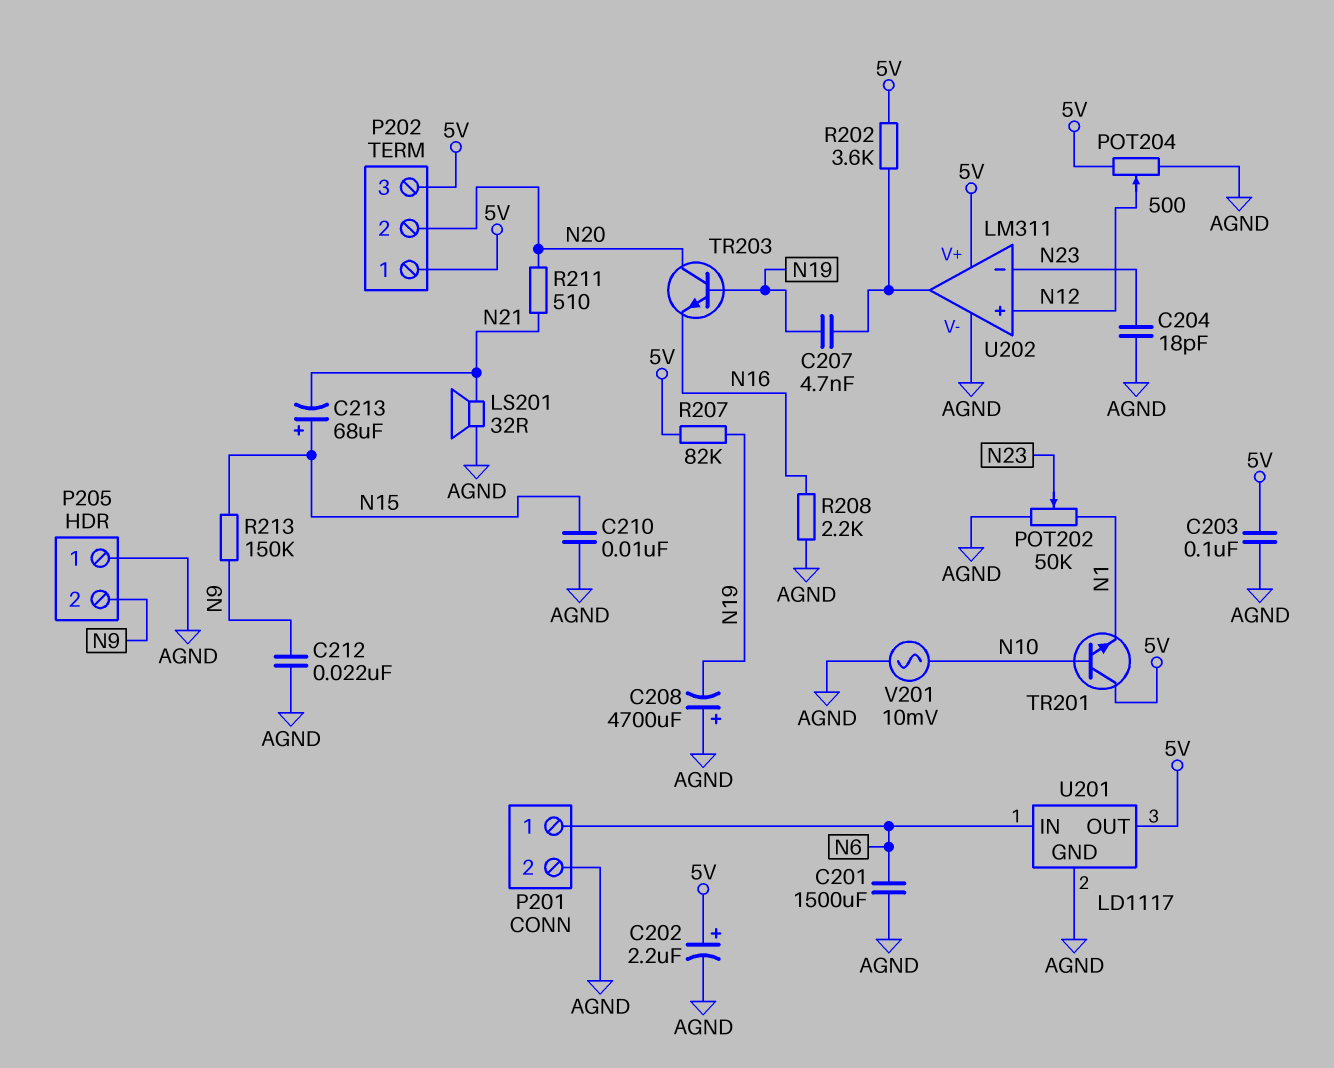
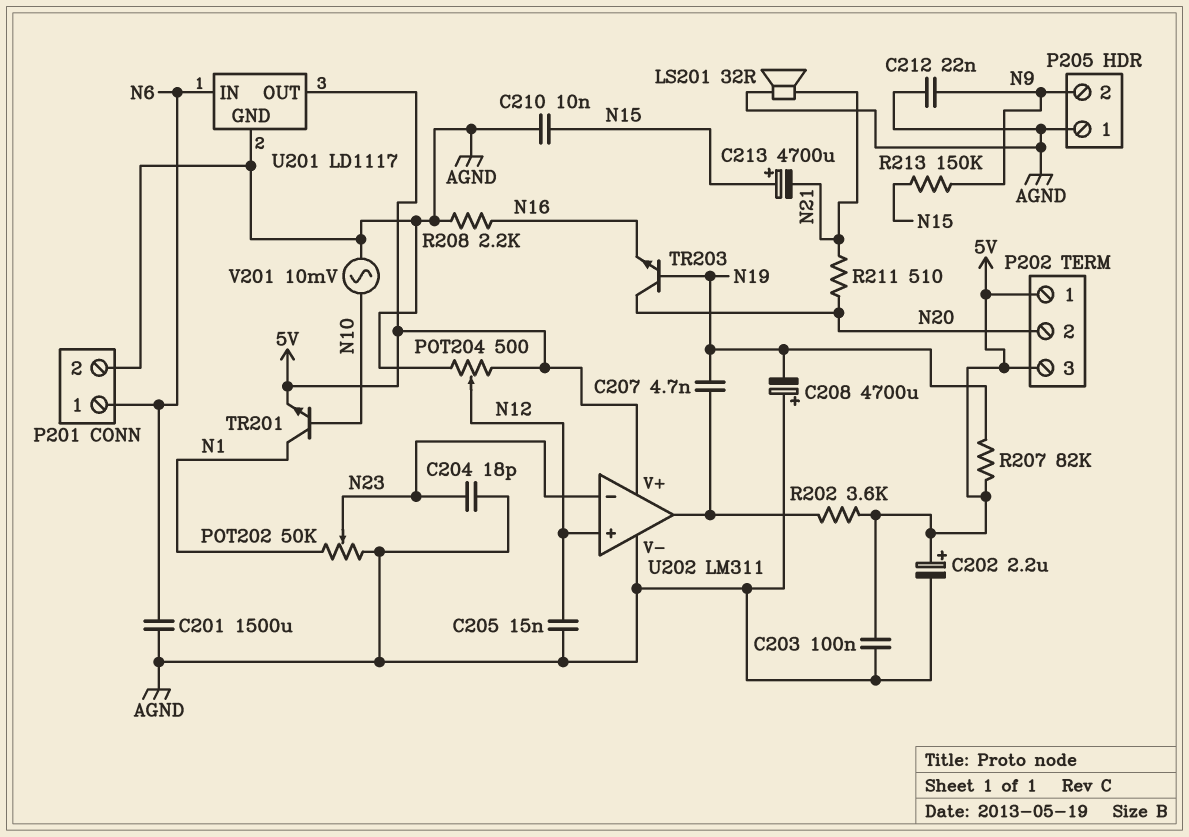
C205: none -> 15nF (AGND, N12)
C213: 68uF (plus N15, minus N21) -> 4700uF (plus N15, minus N21)
TR201: NPN (B N10, C 5V, E N1) -> NPN (B N10, C N1, E 5V)

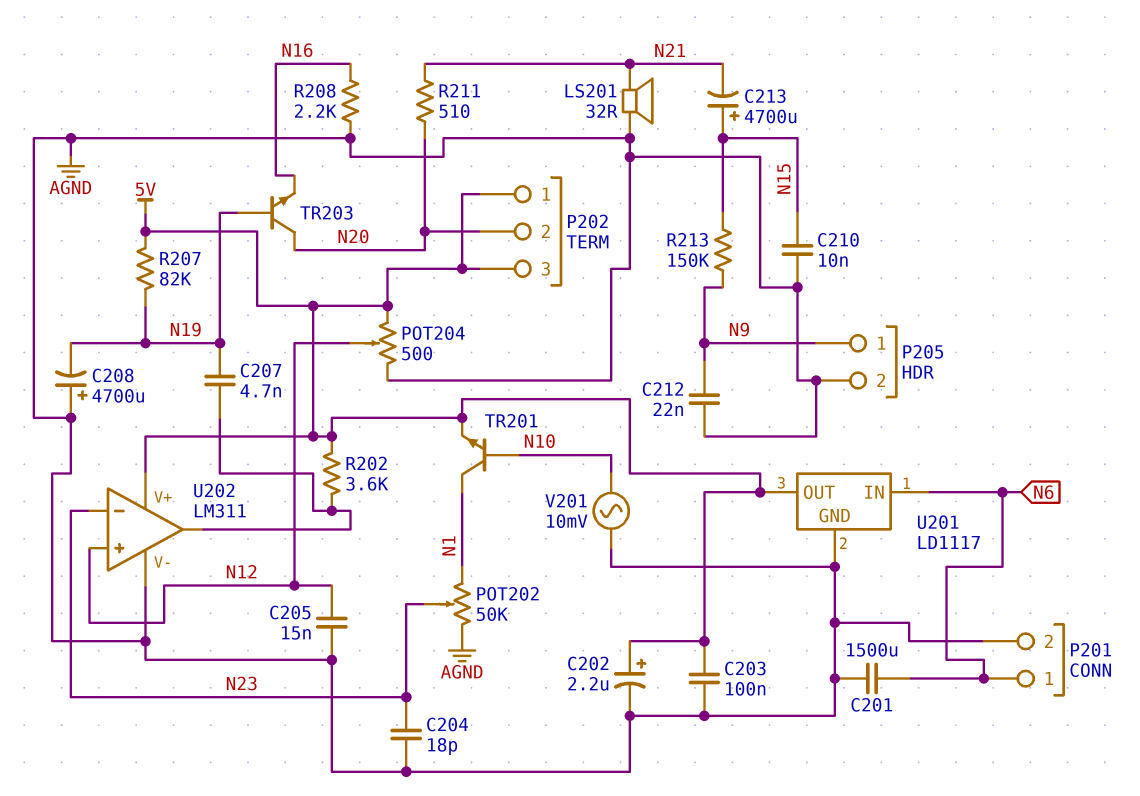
P205 pin 1: AGND -> N9
P205 pin 2: N9 -> AGND

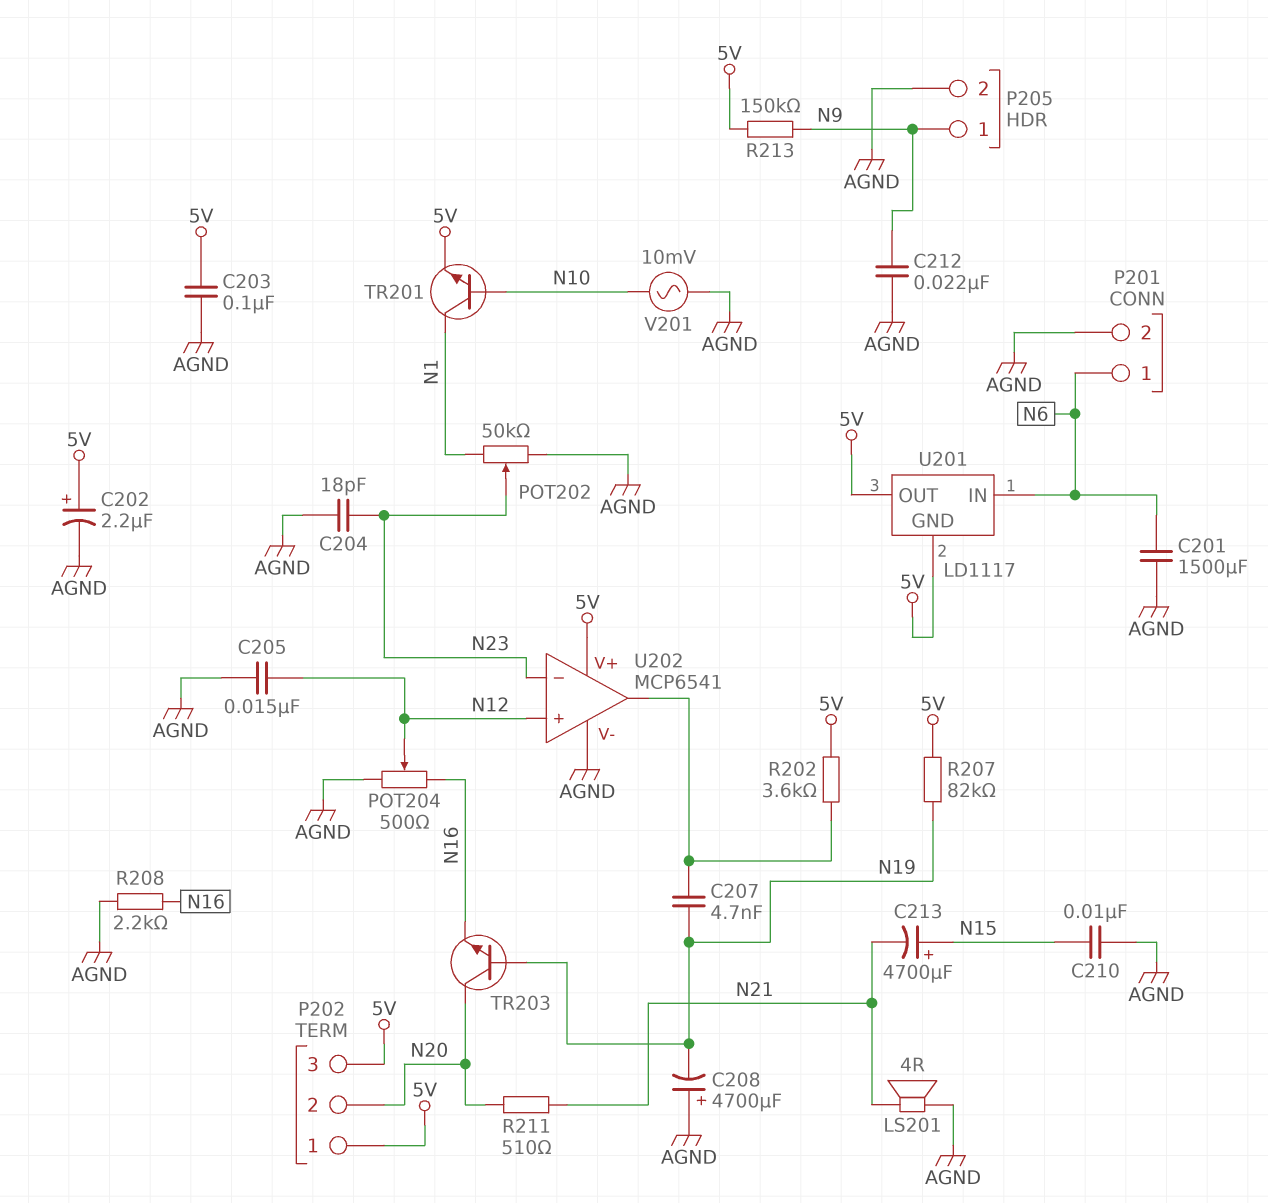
LS201: speaker 32R (AGND, N21) -> speaker 4R (AGND, N21)
POT204: 500 (5V, AGND, wiper N12) -> 500 (AGND, N16, wiper N12)
R213: 150k (N9, N15) -> 150k (5V, N9)
U201 pin GND: AGND -> 5V
U202: LM311 -> MCP6541

